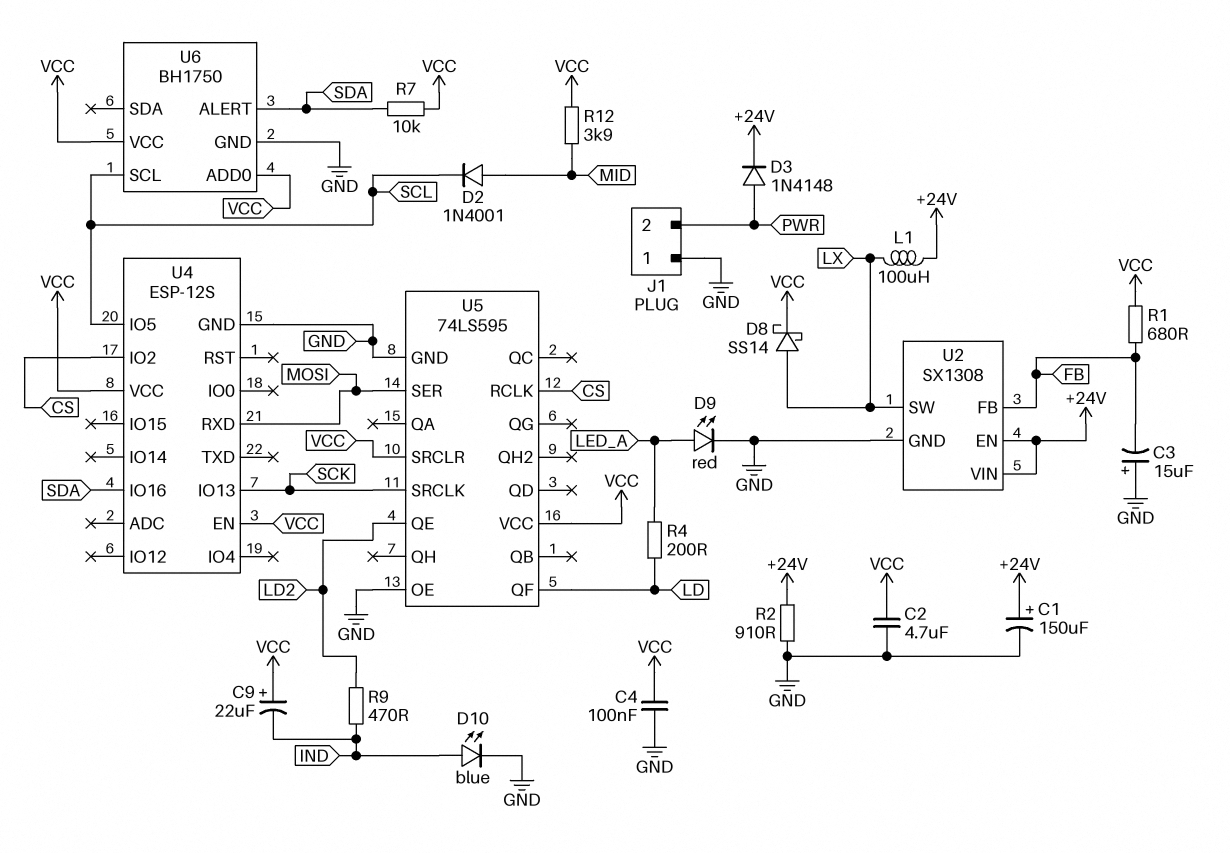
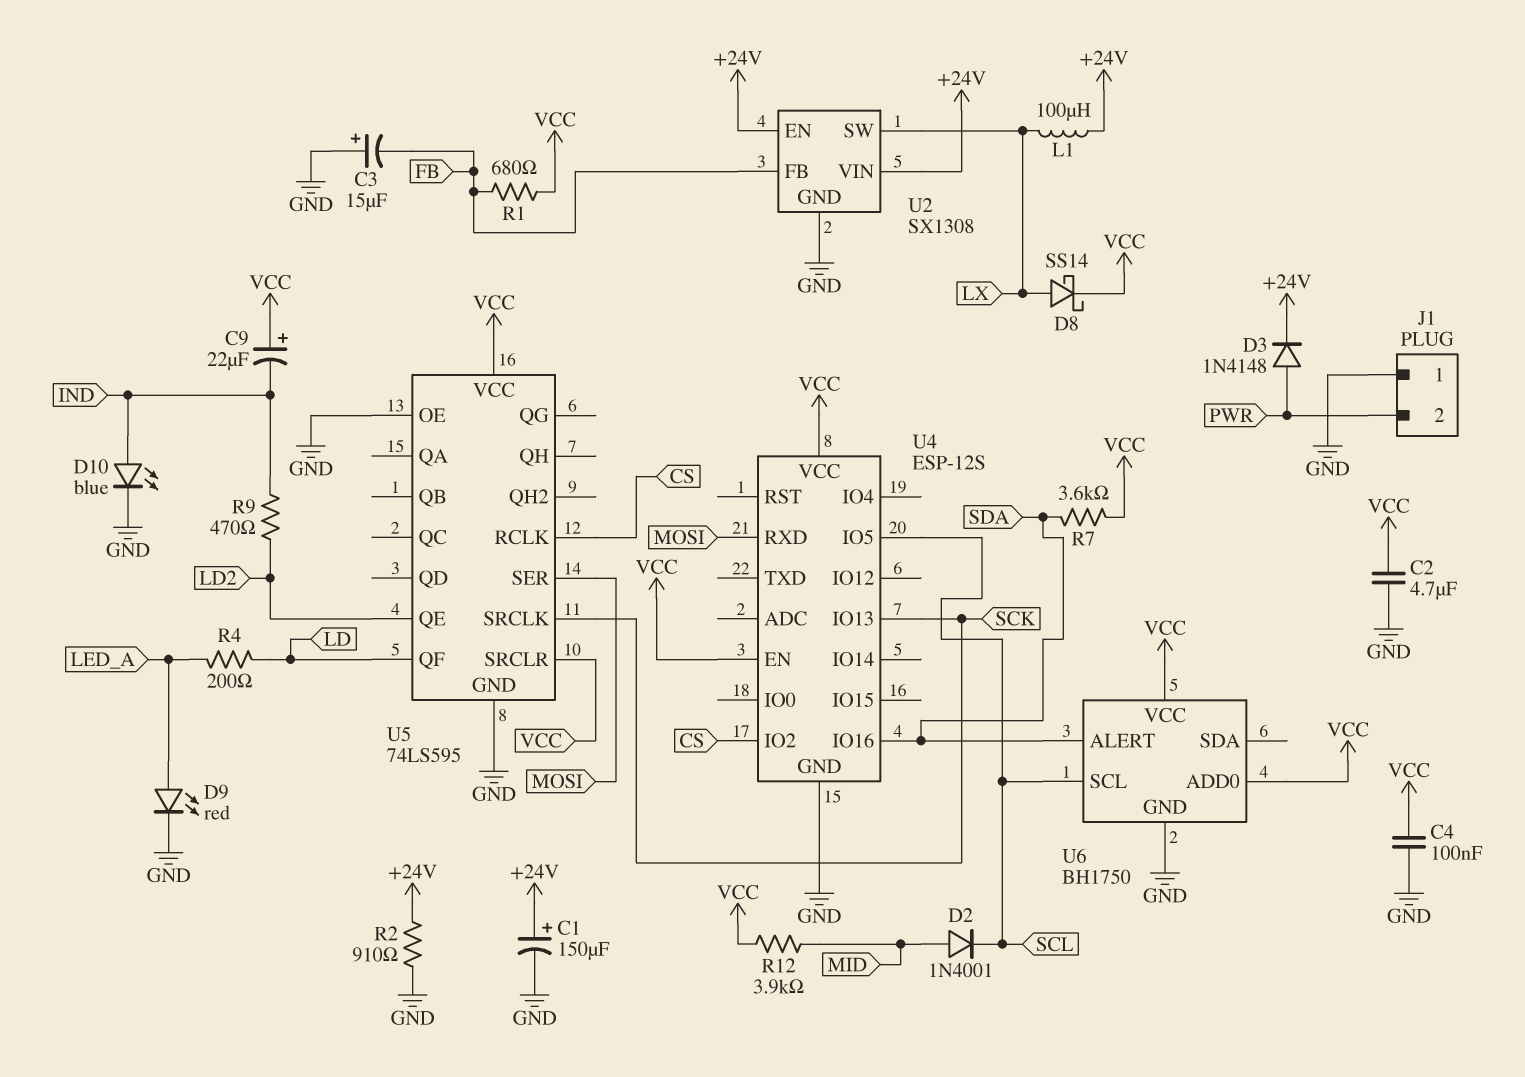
R7: 10k (SDA, VCC) -> 3.6k (SDA, VCC)

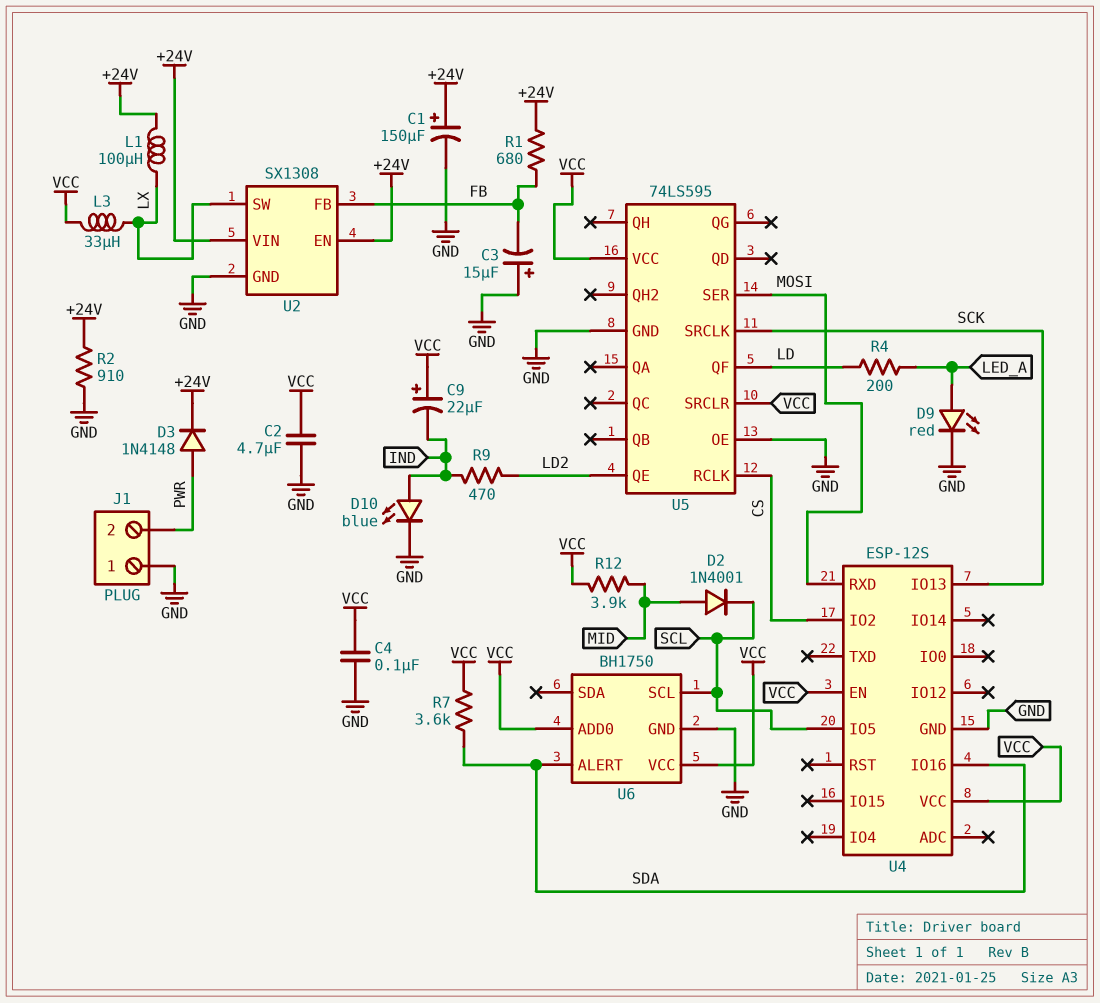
D8: schottky SS14 (A LX, K VCC) -> none
L3: none -> 33uH (LX, VCC)
R1: 680 (FB, VCC) -> 680 (+24V, FB)

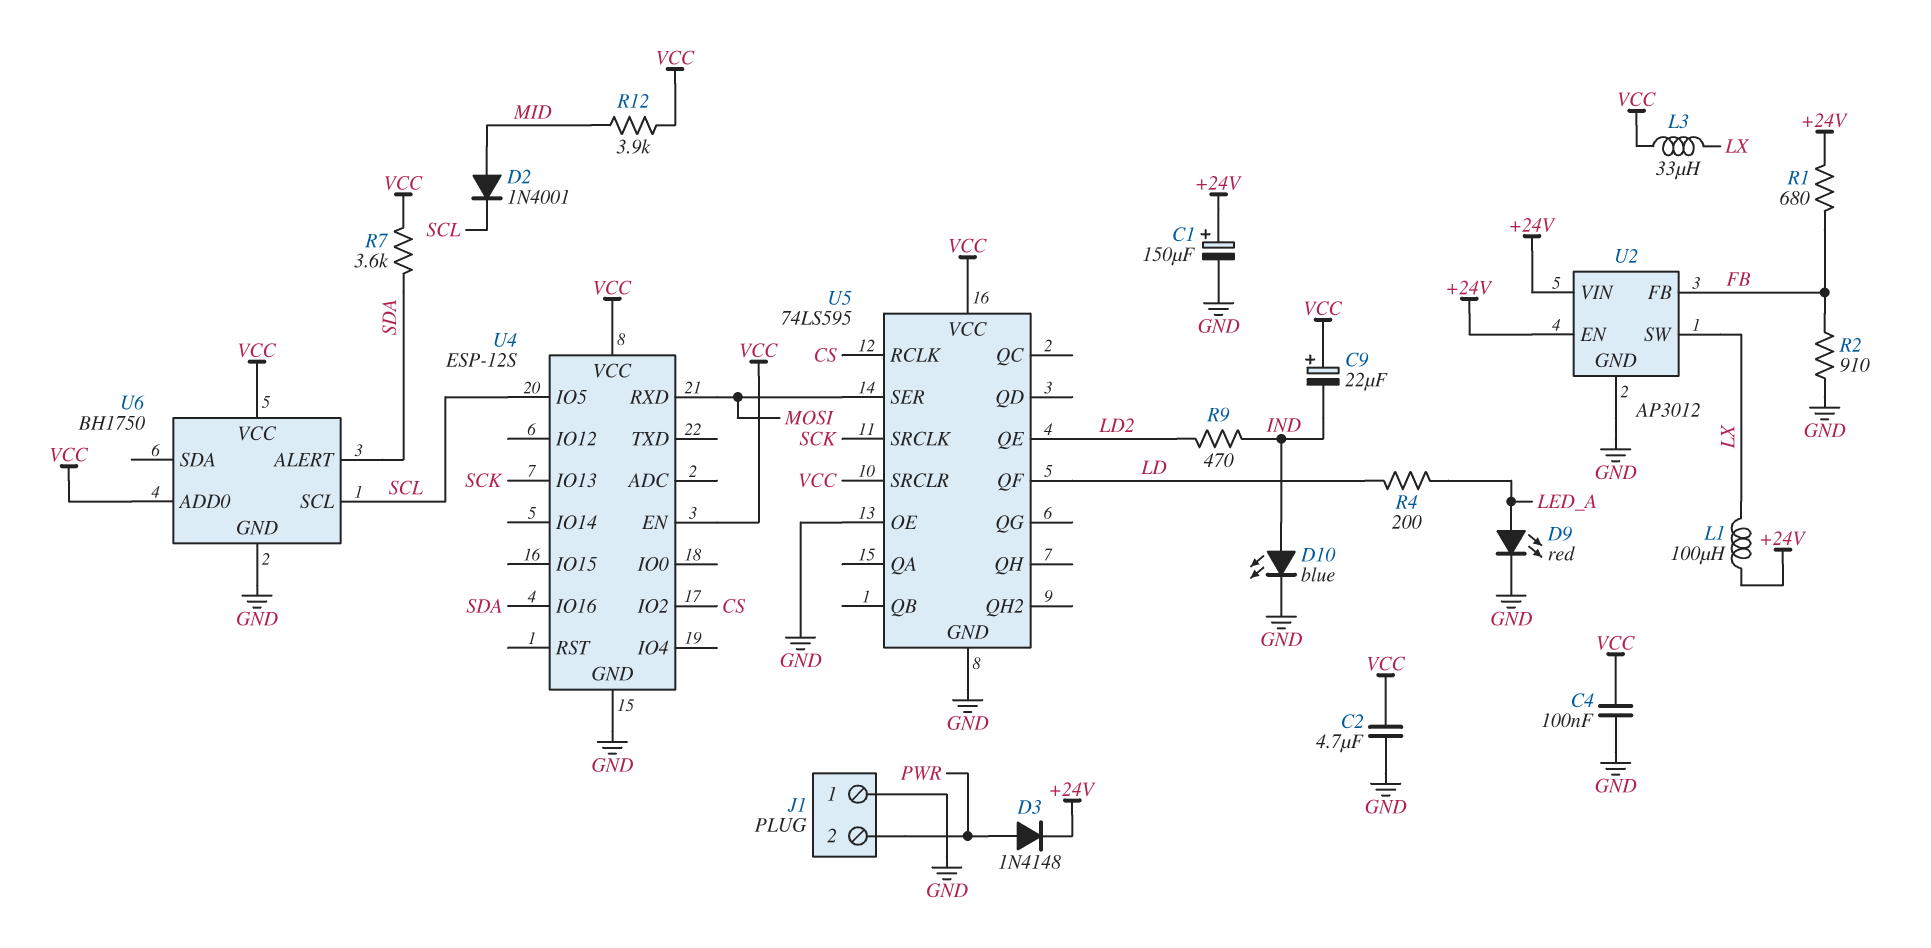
C3: 15uF (plus GND, minus FB) -> none
R2: 910 (+24V, GND) -> 910 (FB, GND)
U2: SX1308 -> AP3012

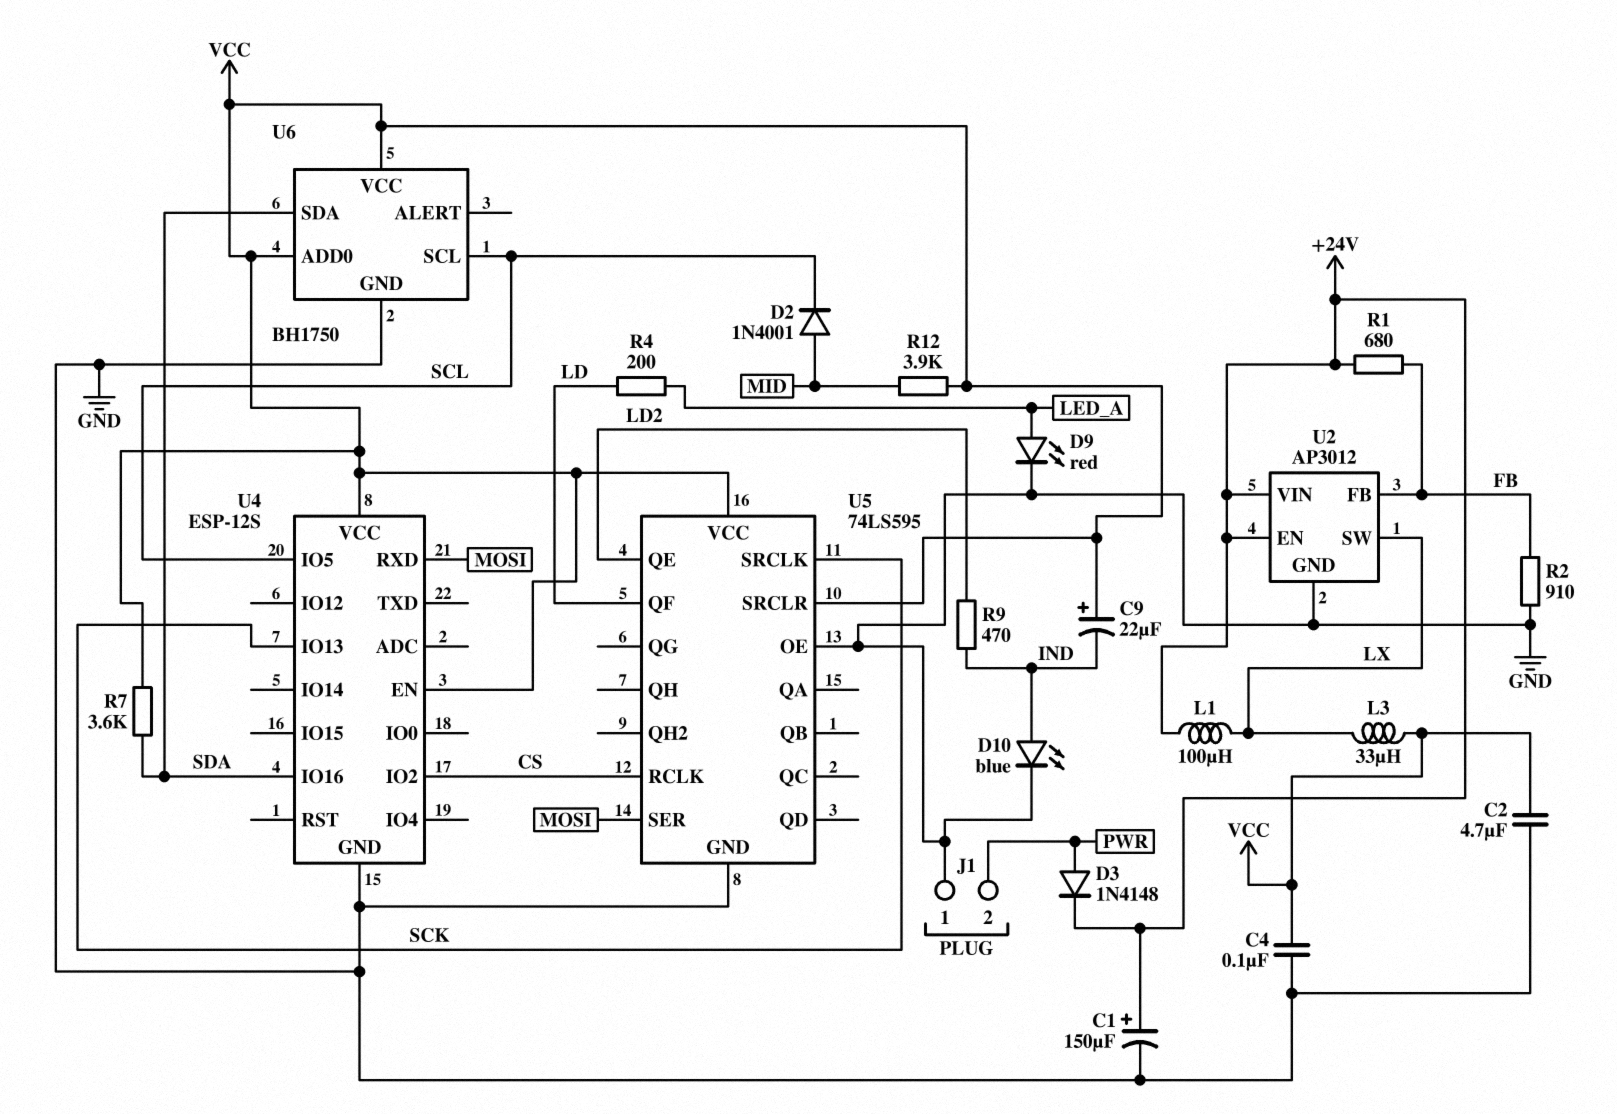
U6 pin ALERT: SDA -> none
U6 pin SDA: none -> SDA

